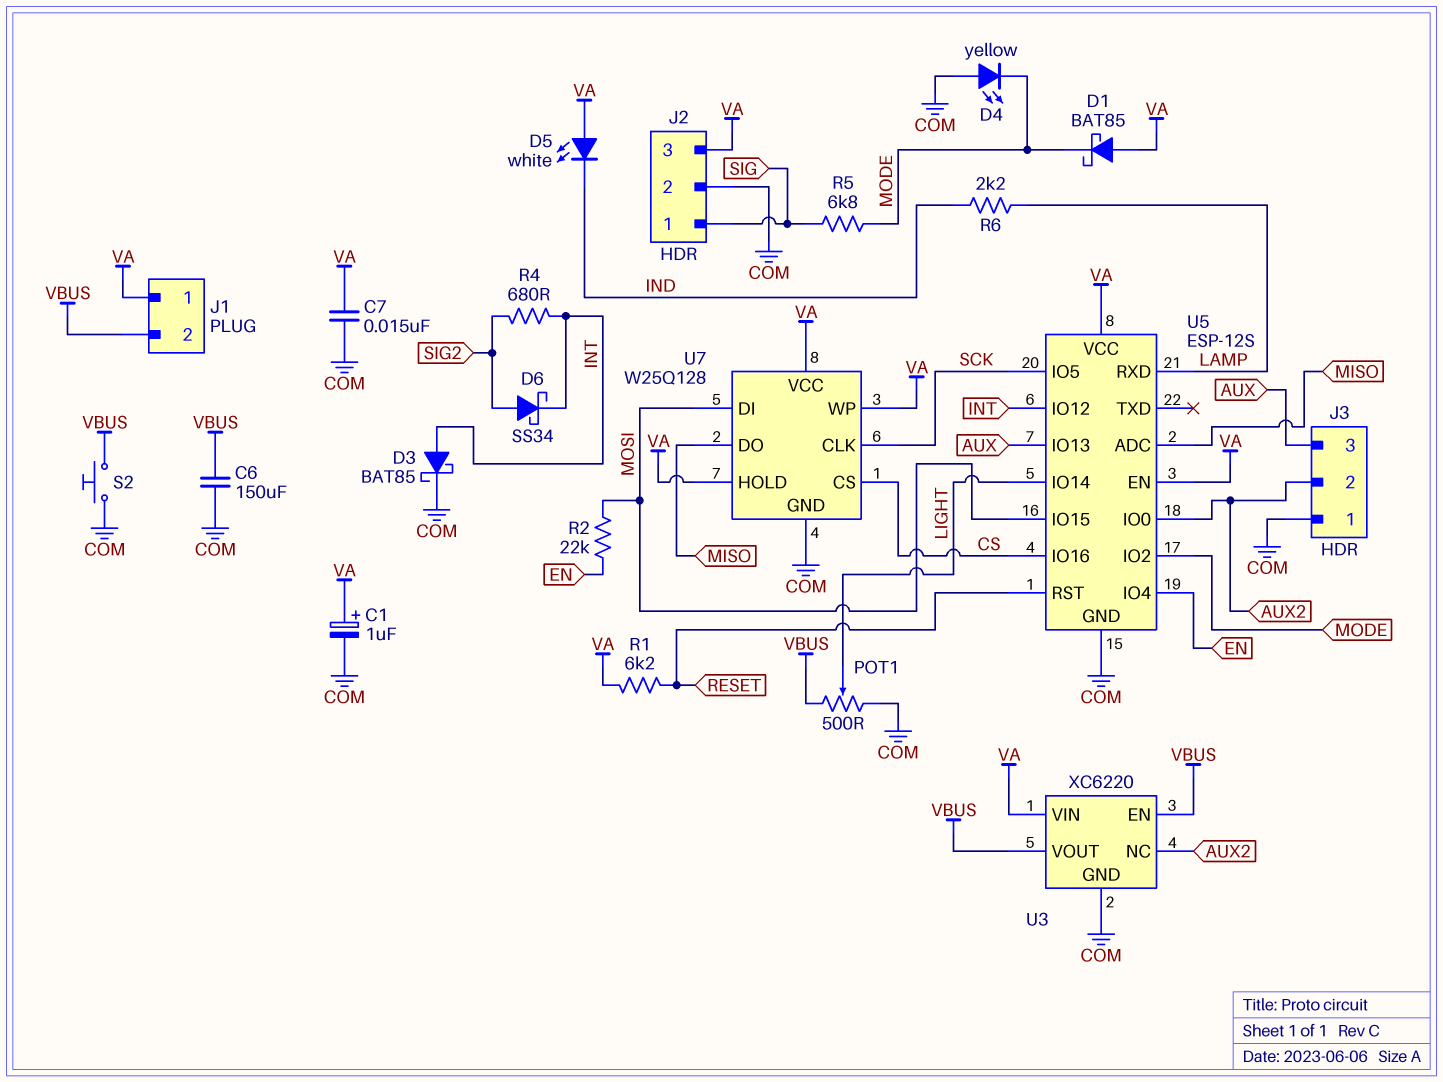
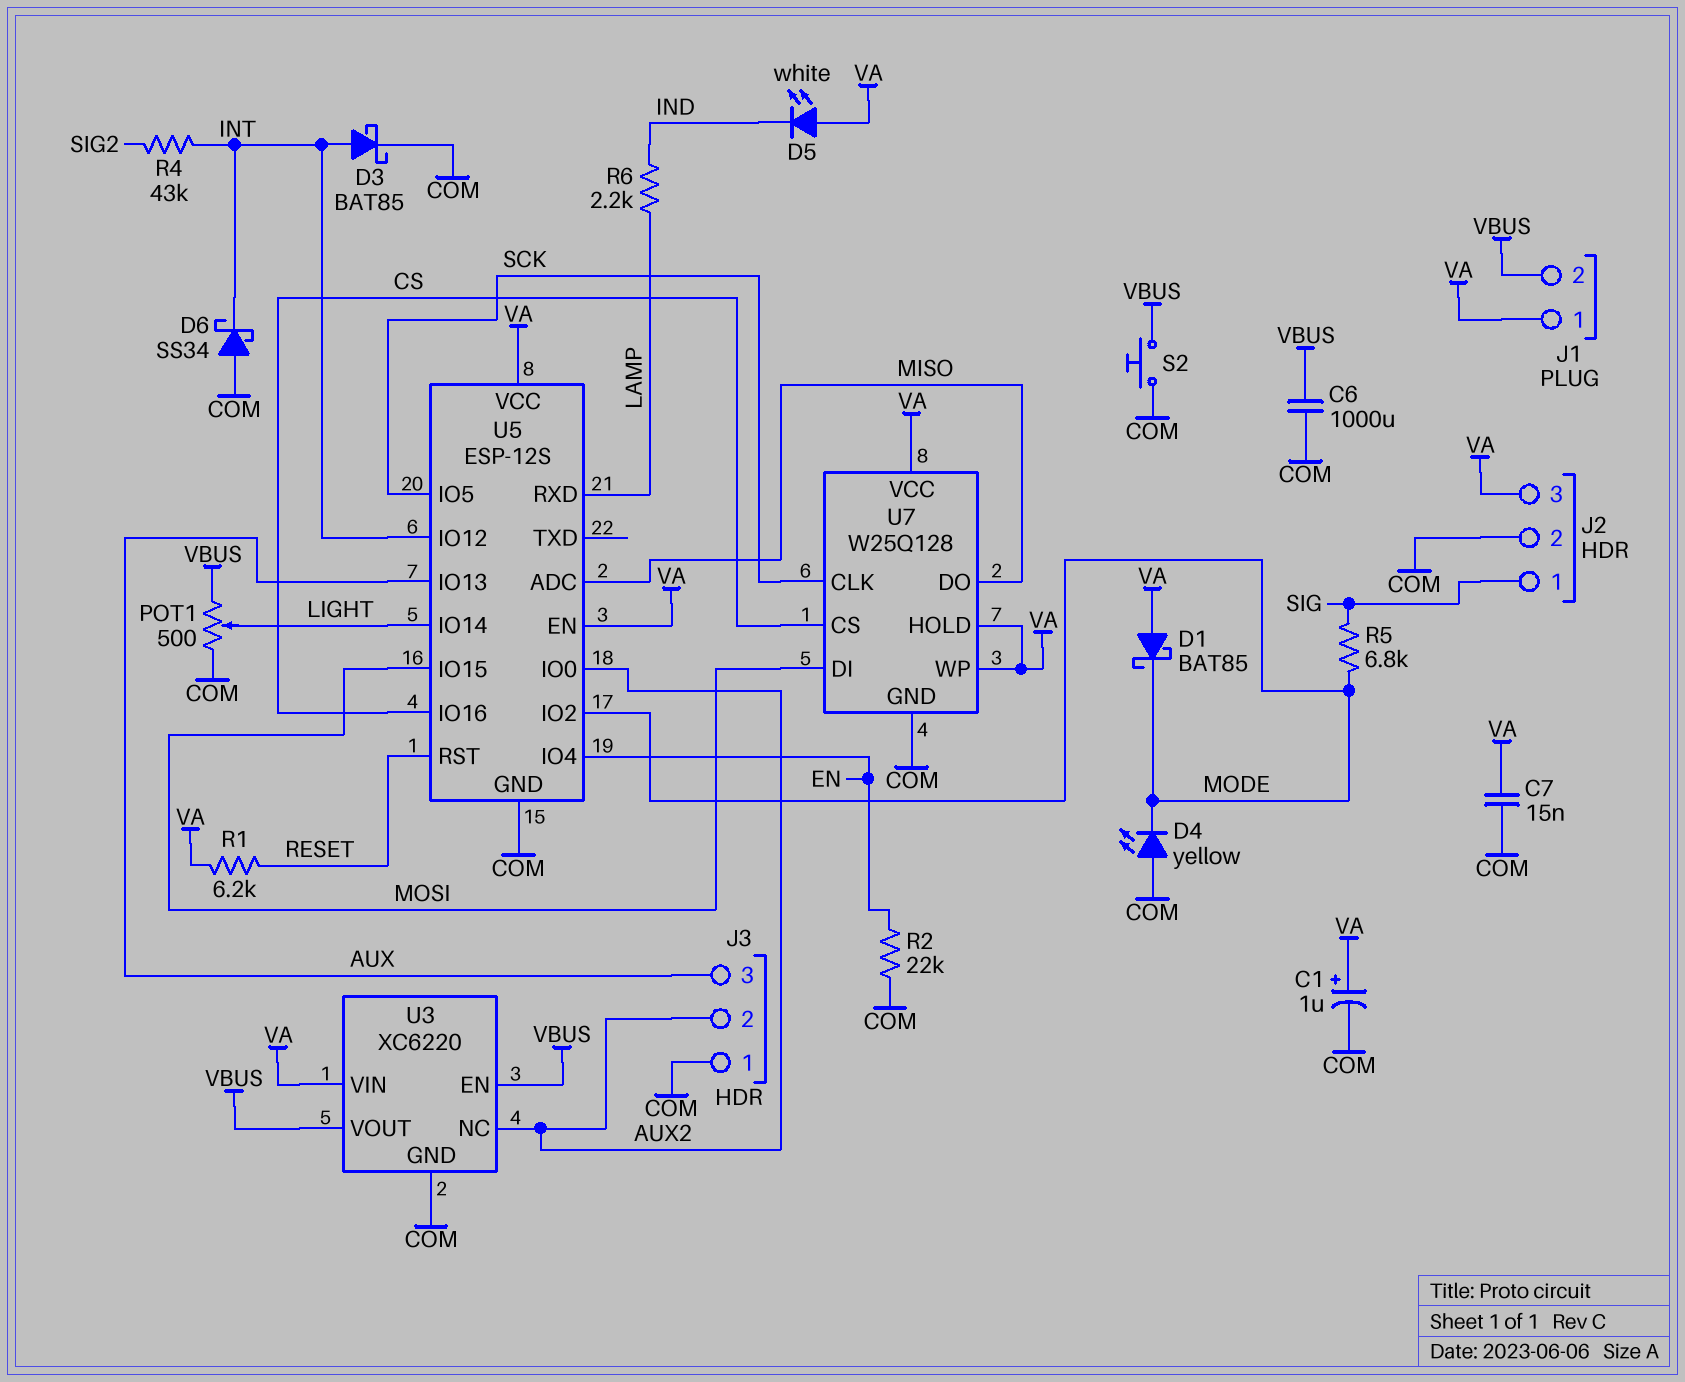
C6: 150uF (COM, VBUS) -> 1000uF (COM, VBUS)
D6: schottky SS34 (A SIG2, K INT) -> schottky SS34 (A COM, K INT)
R2: 22k (EN, MOSI) -> 22k (COM, EN)
R4: 680 (INT, SIG2) -> 43k (INT, SIG2)

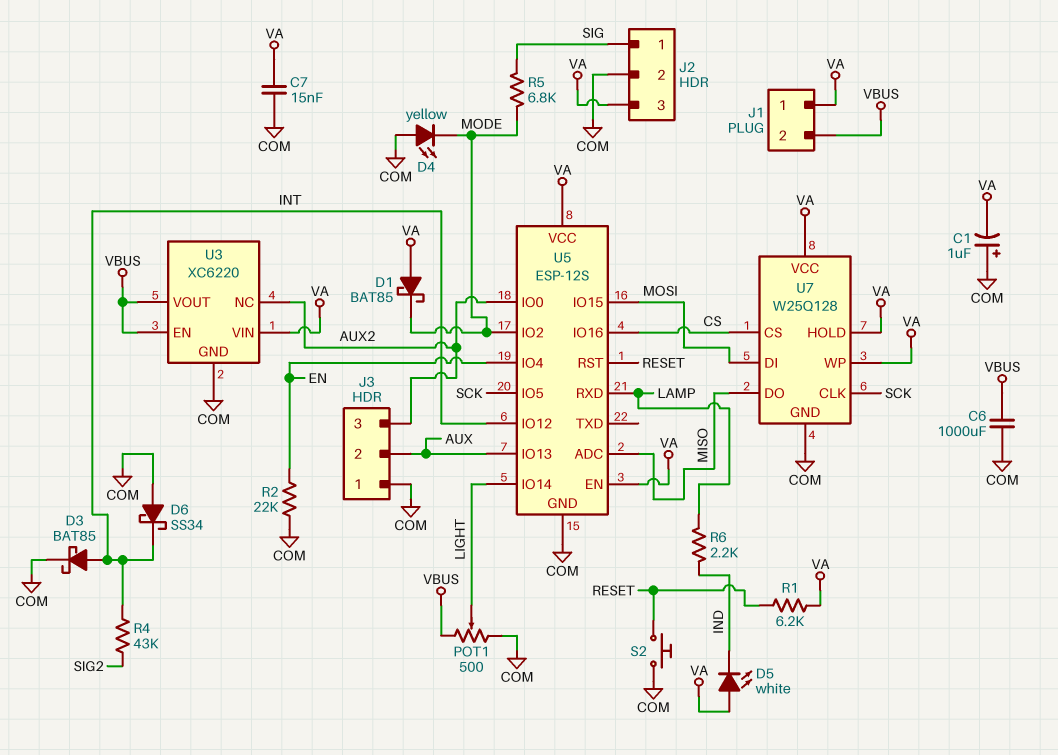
C1: 1uF (plus VA, minus COM) -> 1uF (plus COM, minus VA)
J3 pin 2: AUX2 -> AUX
J3 pin 3: AUX -> AUX2
S2: button (COM, VBUS) -> button (COM, RESET)

